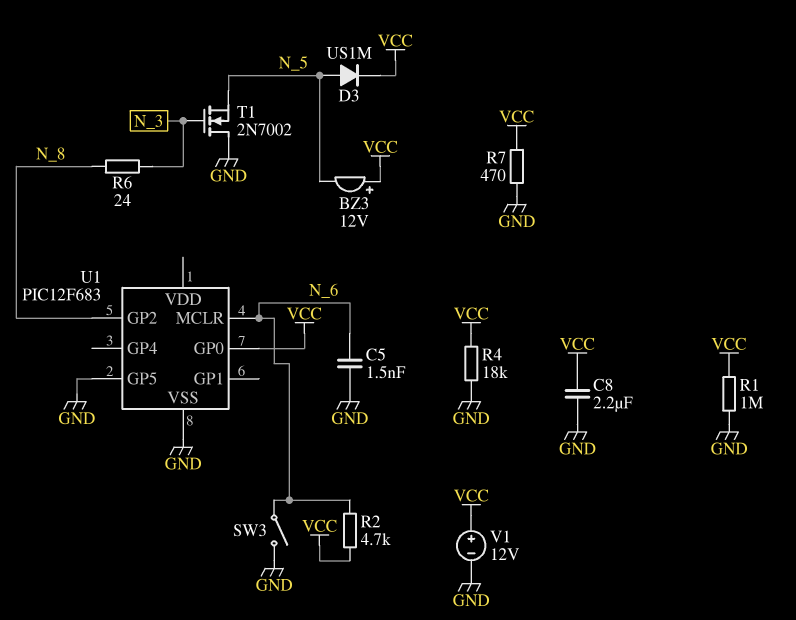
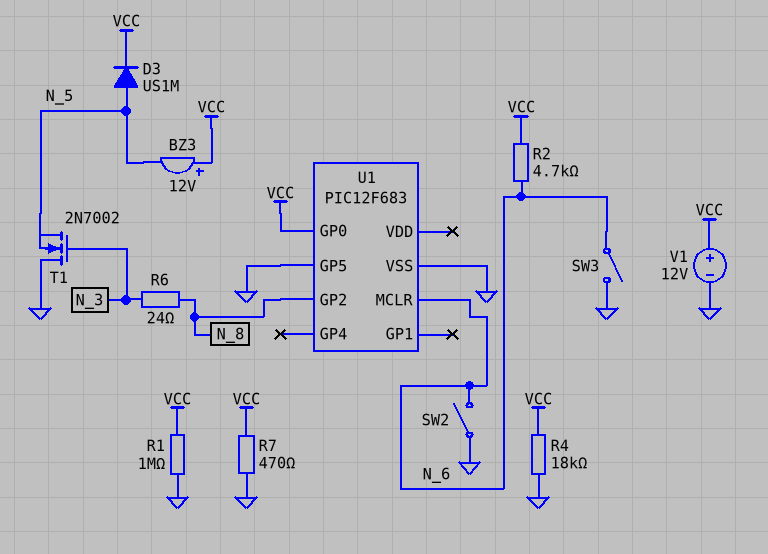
C5: 1.5nF (GND, N_6) -> none
C8: 2.2uF (GND, VCC) -> none
SW2: none -> switch (GND, N_6)

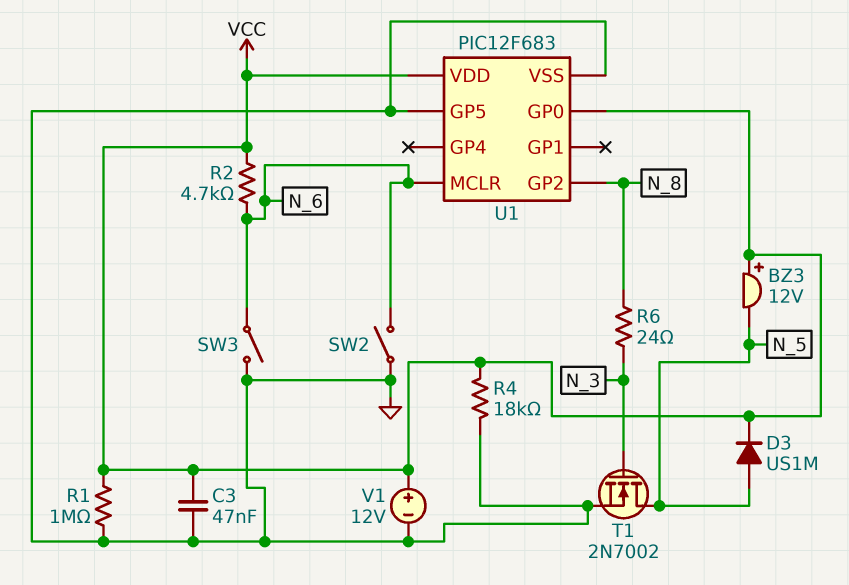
C3: none -> 47nF (GND, VCC)
R7: 470 (GND, VCC) -> none
T1: NMOS 2N7002 (G N_3, D GND, S N_5) -> NMOS 2N7002 (G N_3, D N_5, S GND)
U1 pin VDD: none -> VCC

